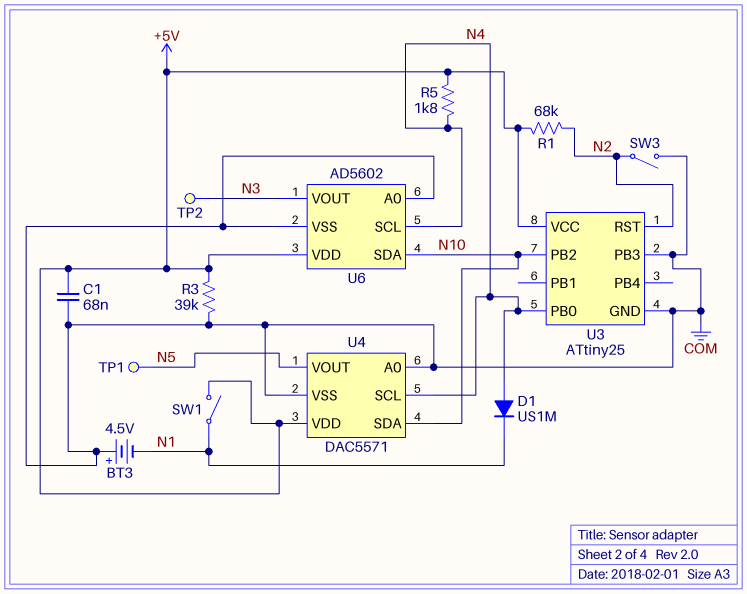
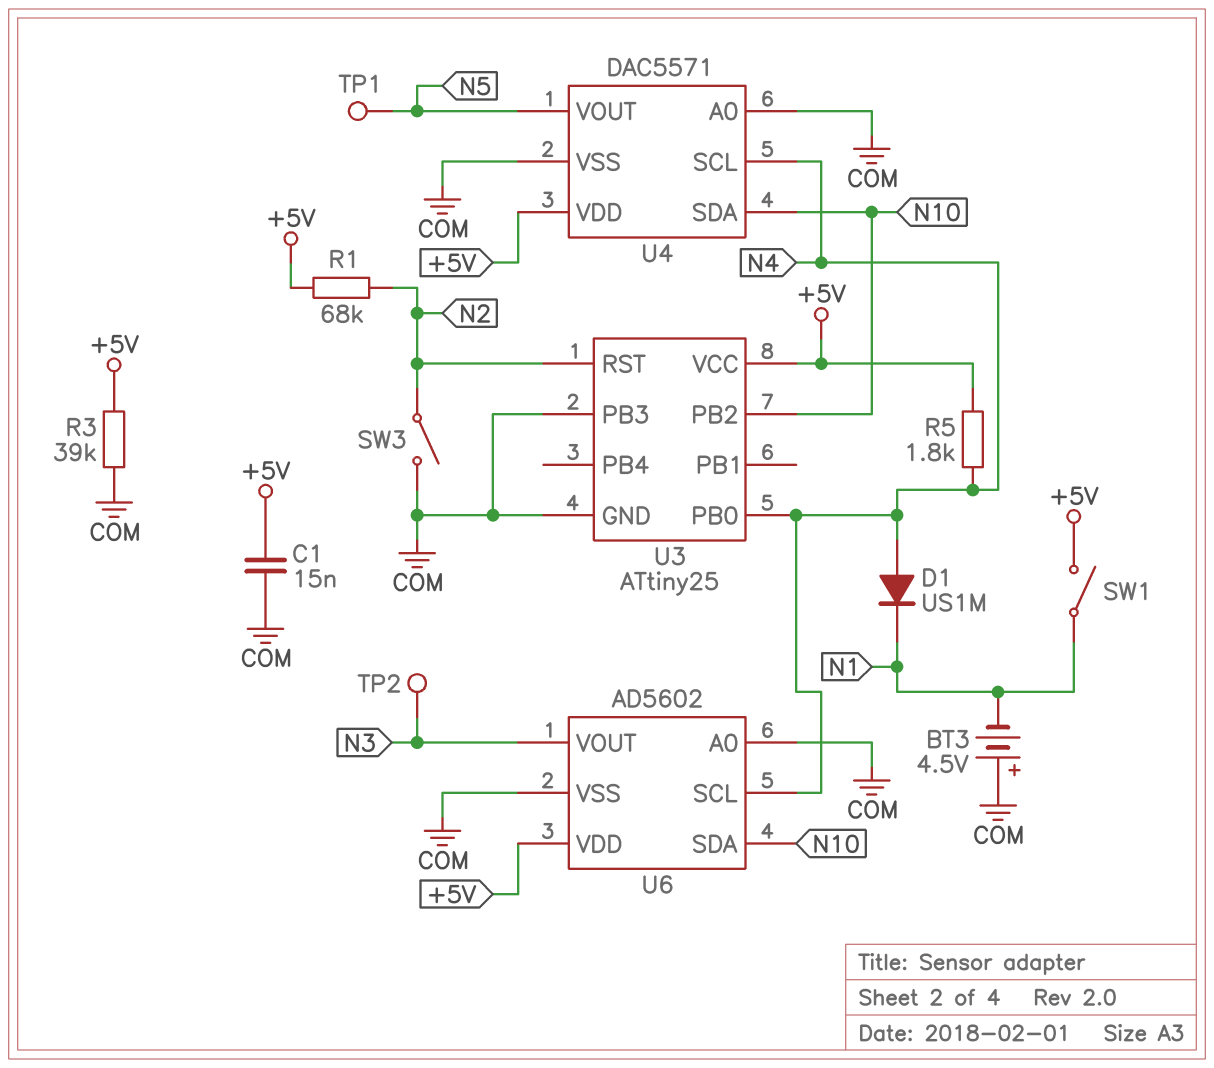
C1: 68nF (+5V, COM) -> 15nF (+5V, COM)

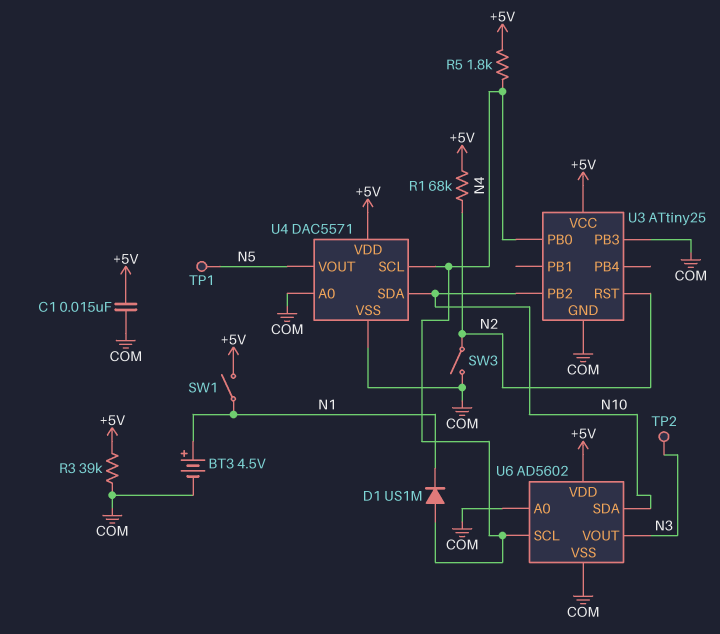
BT3: 4.5V (plus COM, minus N1) -> 4.5V (plus N1, minus COM)

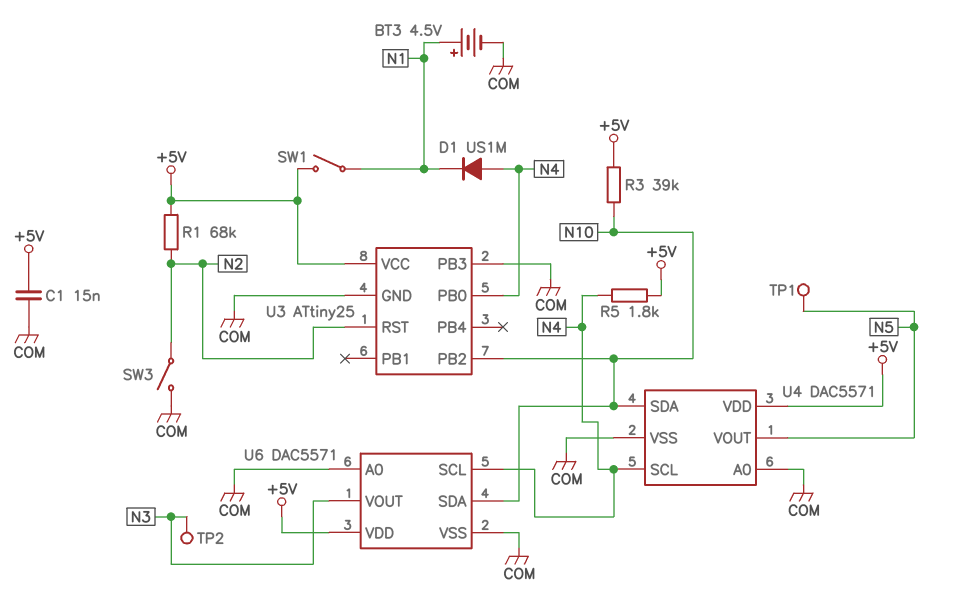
R3: 39k (+5V, COM) -> 39k (+5V, N10)
U6: AD5602 -> DAC5571

